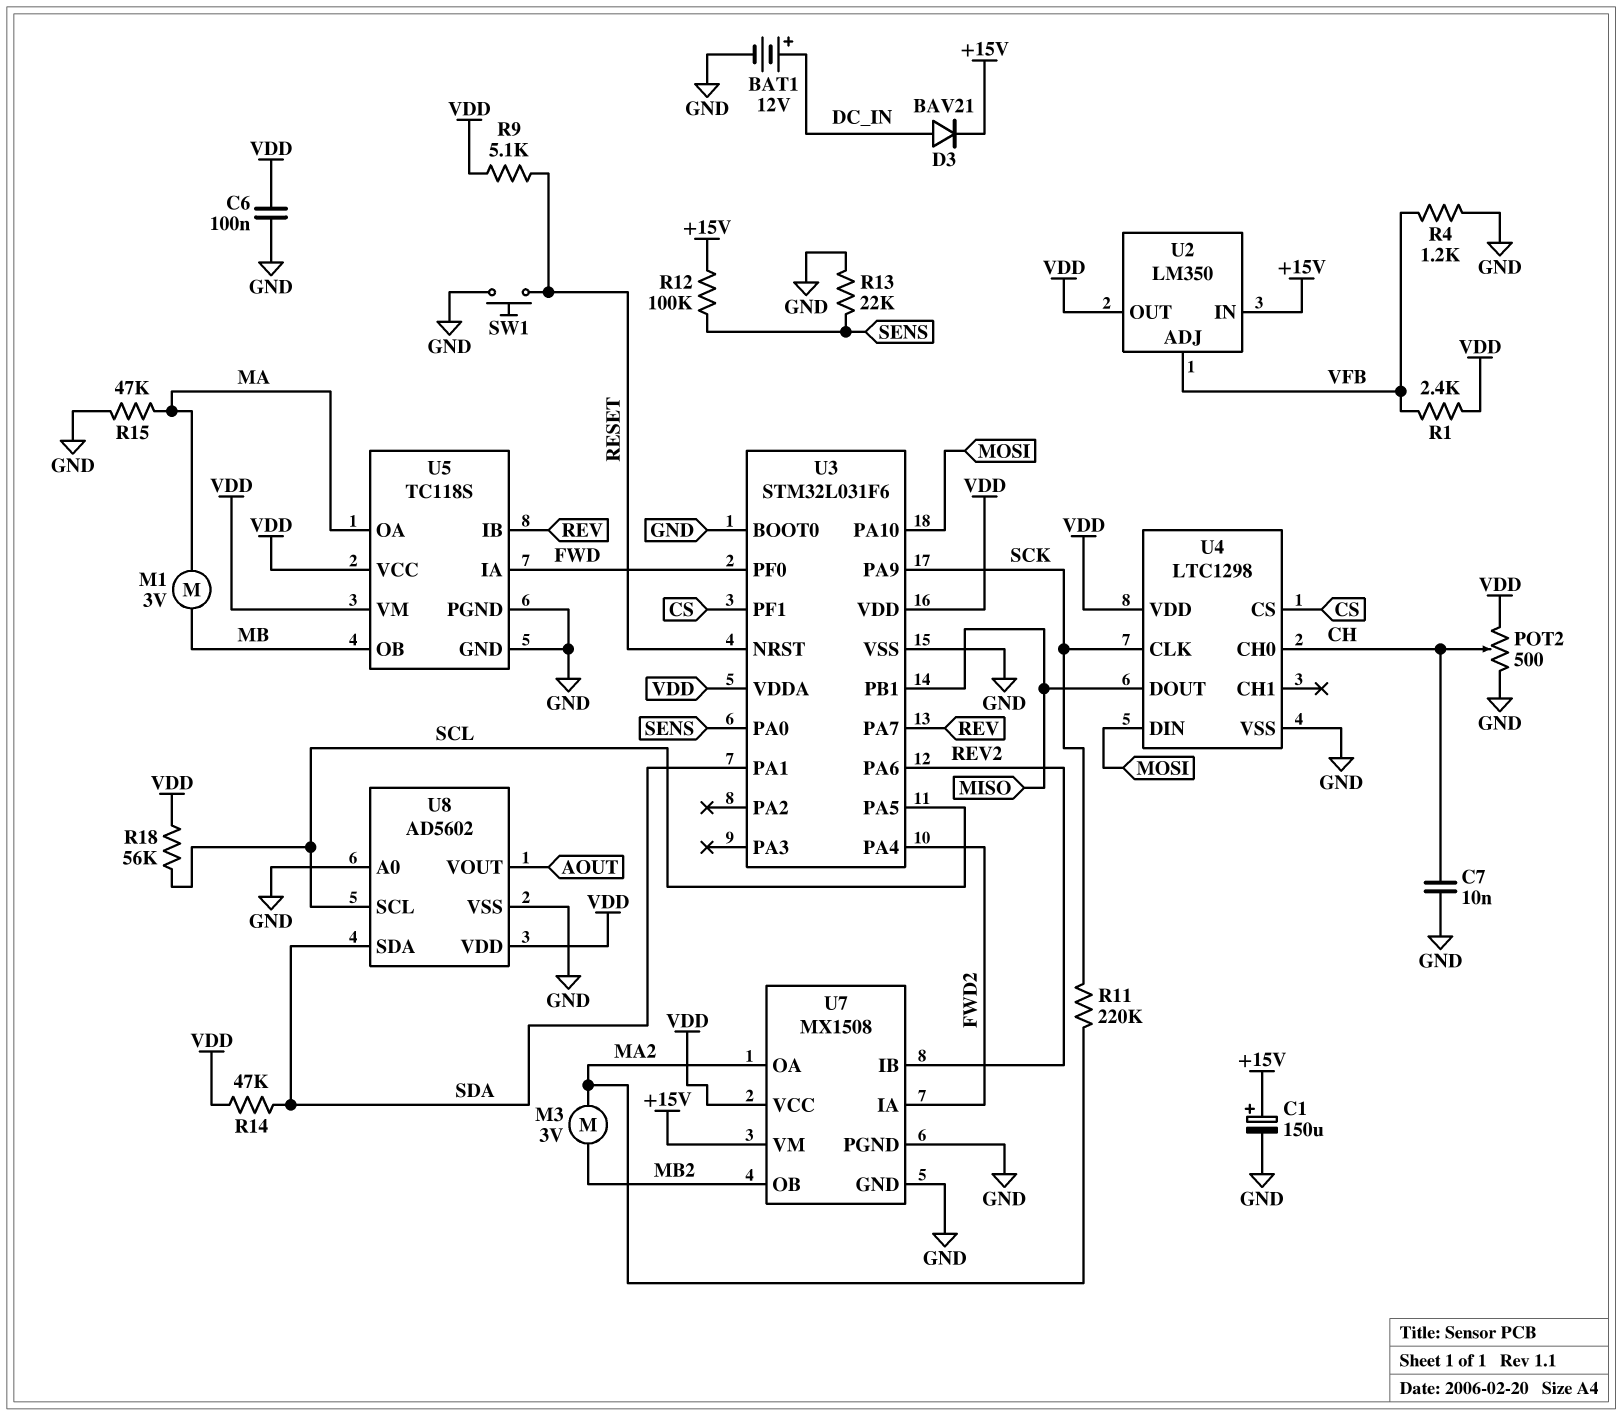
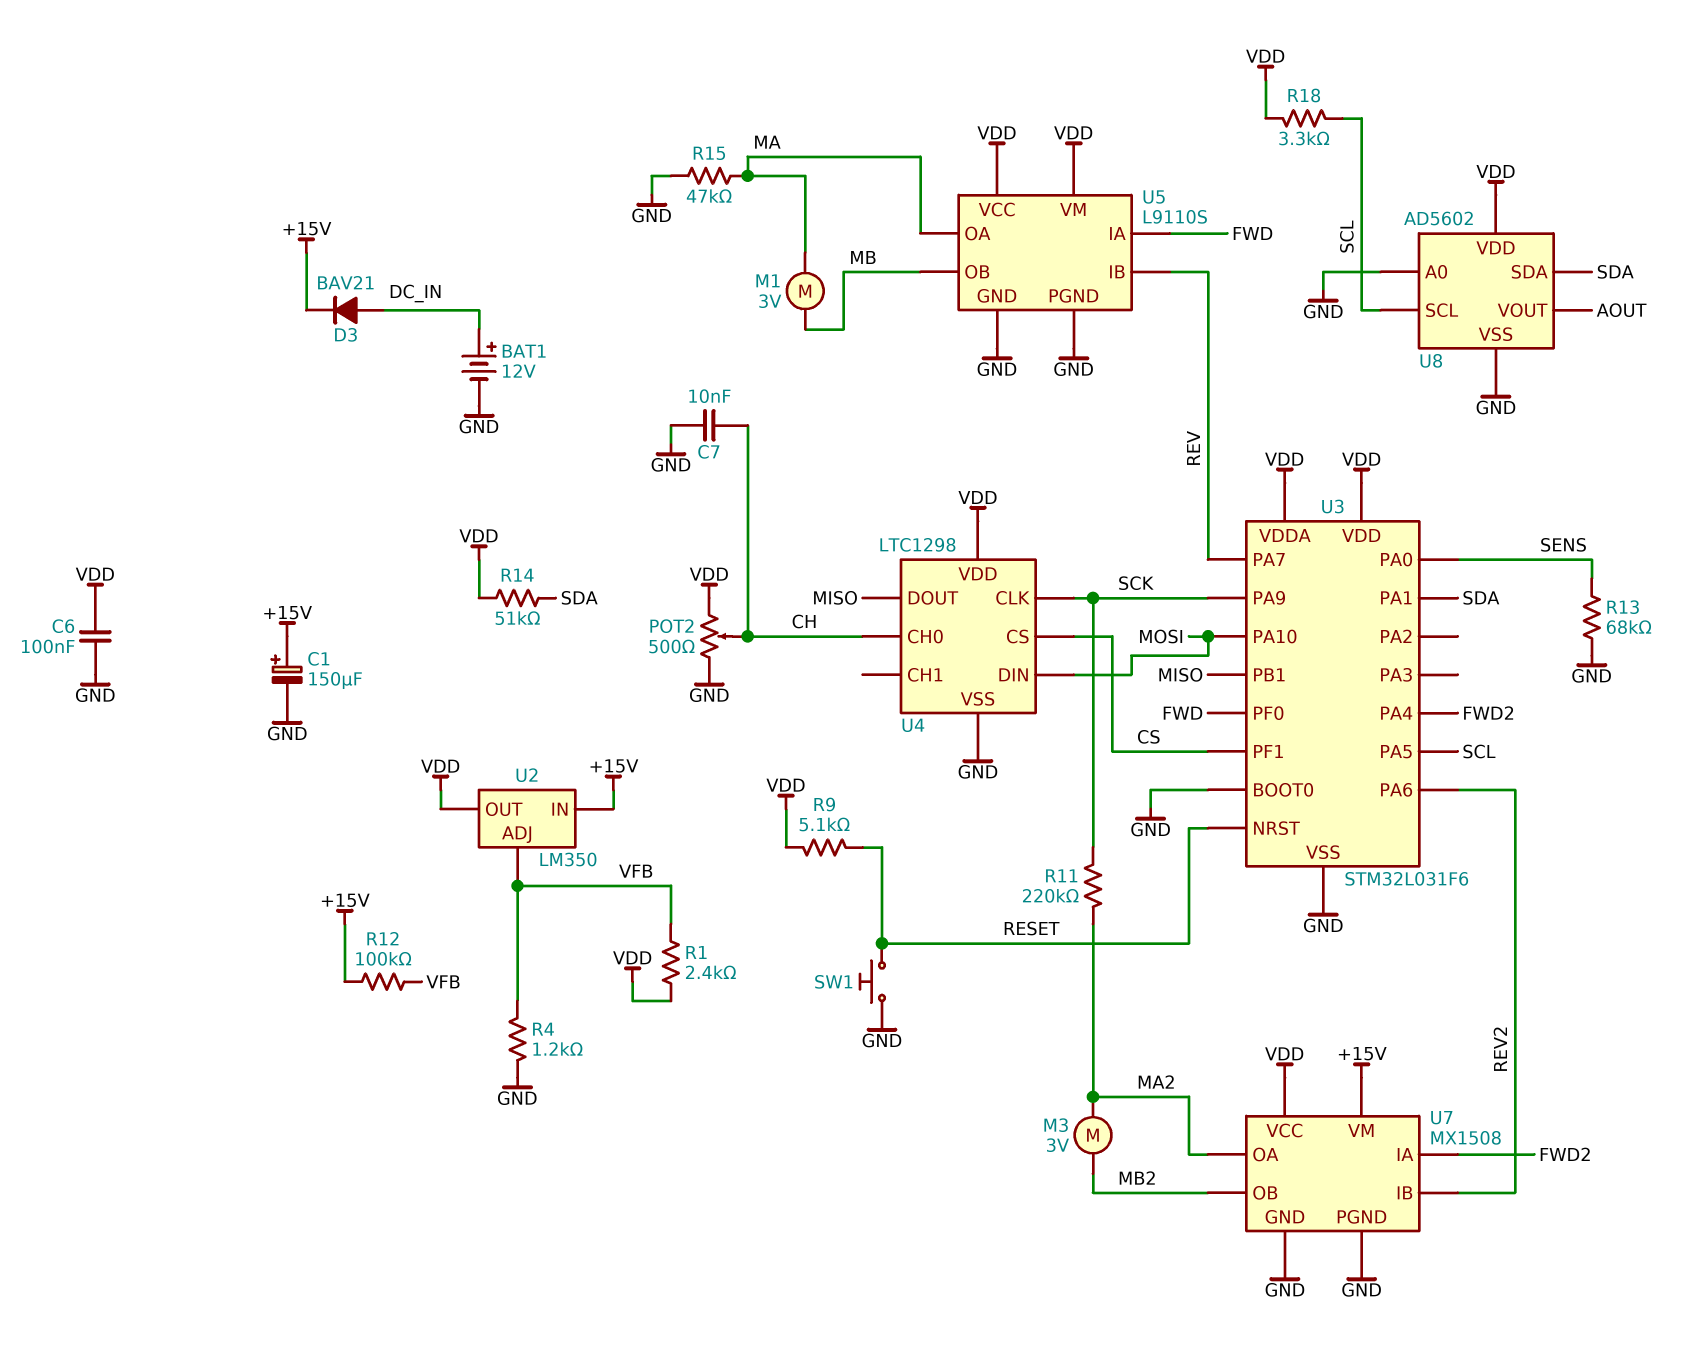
R12: 100k (+15V, SENS) -> 100k (+15V, VFB)
R13: 22k (GND, SENS) -> 68k (GND, SENS)
R14: 47k (SDA, VDD) -> 51k (SDA, VDD)
R18: 56k (SCL, VDD) -> 3.3k (SCL, VDD)
U5: TC118S -> L9110S

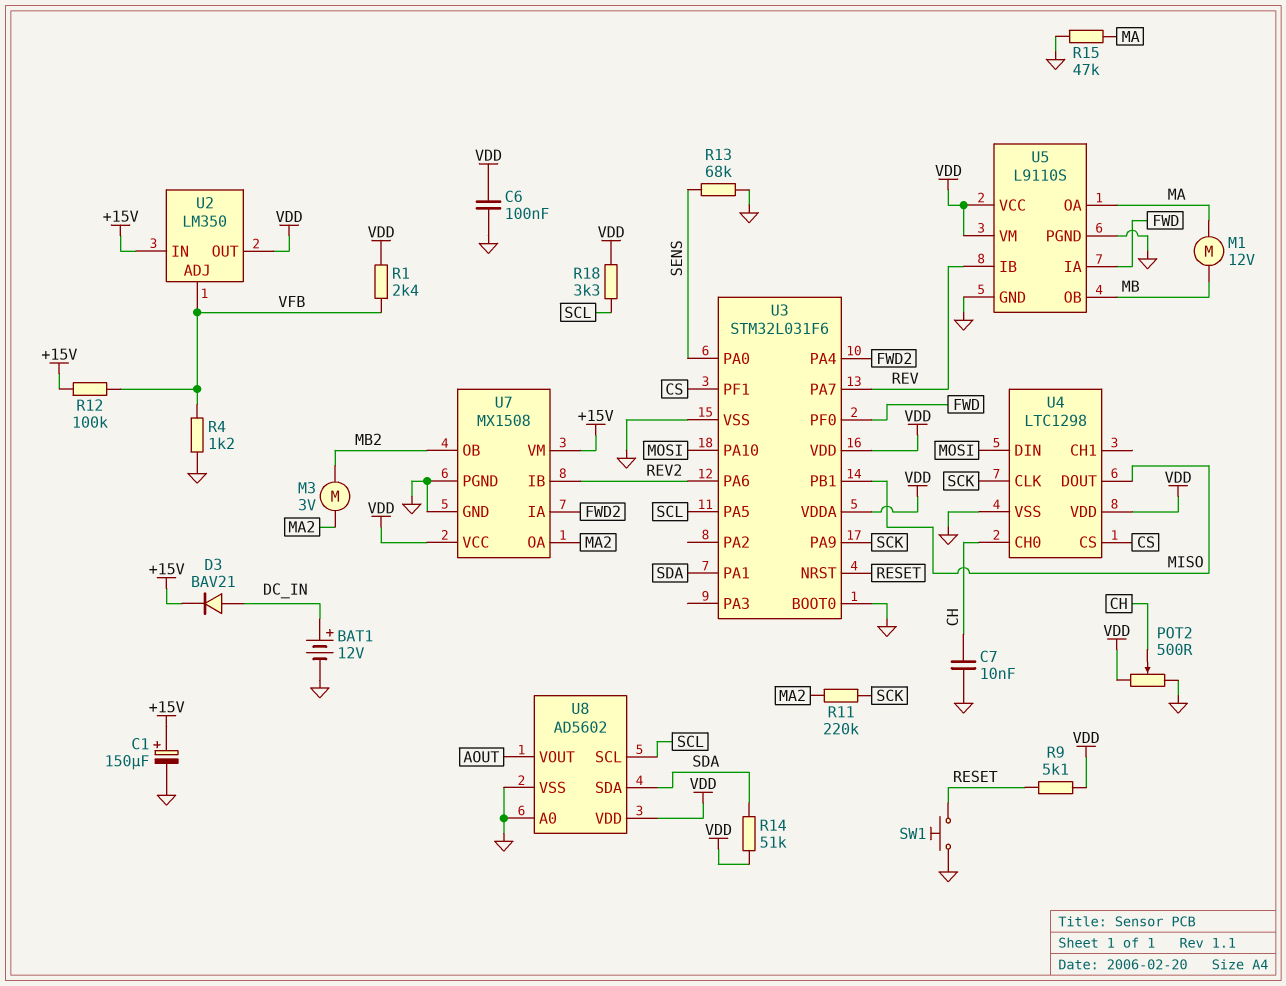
M1: motor 3V (MA, MB) -> motor 12V (MA, MB)

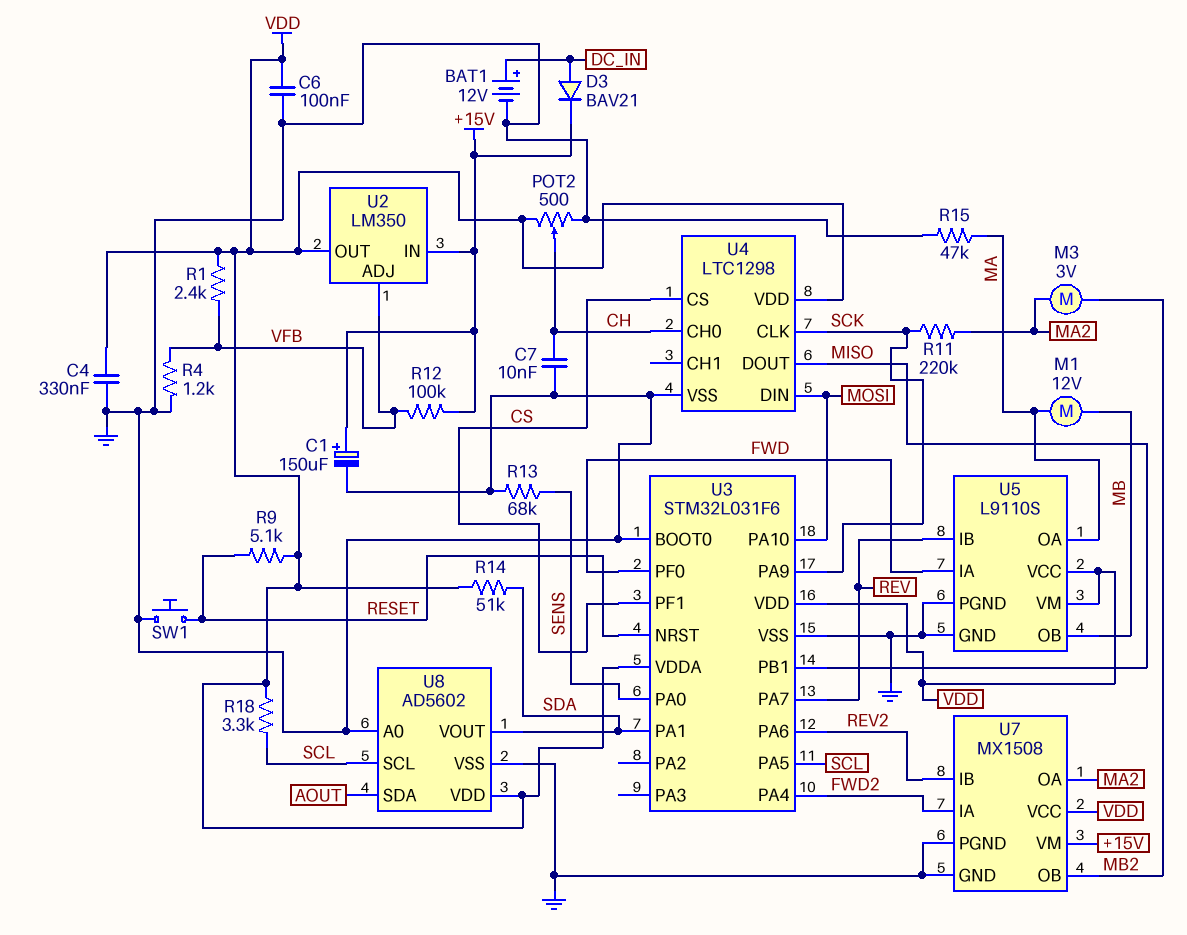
C4: none -> 330nF (GND, VDD)
U8 pin SDA: SDA -> AOUT
U8 pin VOUT: AOUT -> SDA

